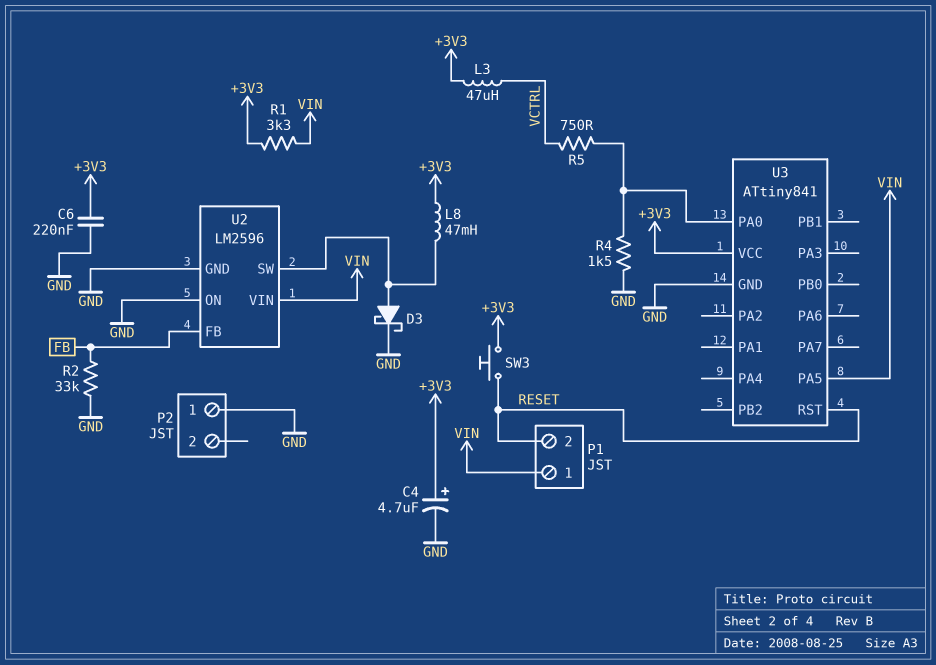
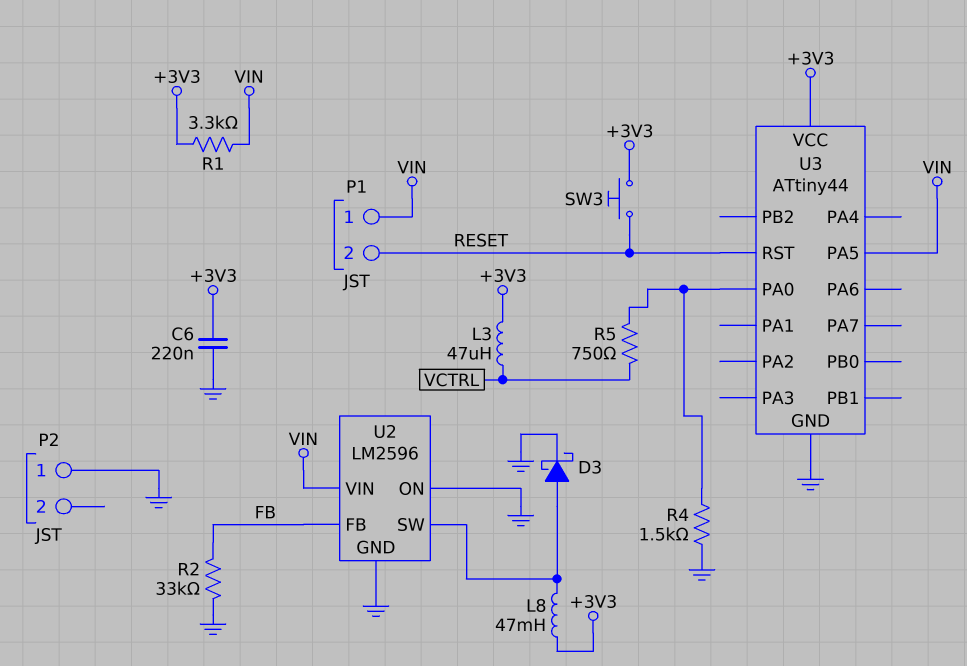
C4: 4.7uF (plus +3V3, minus GND) -> none
U3: ATtiny841 -> ATtiny44

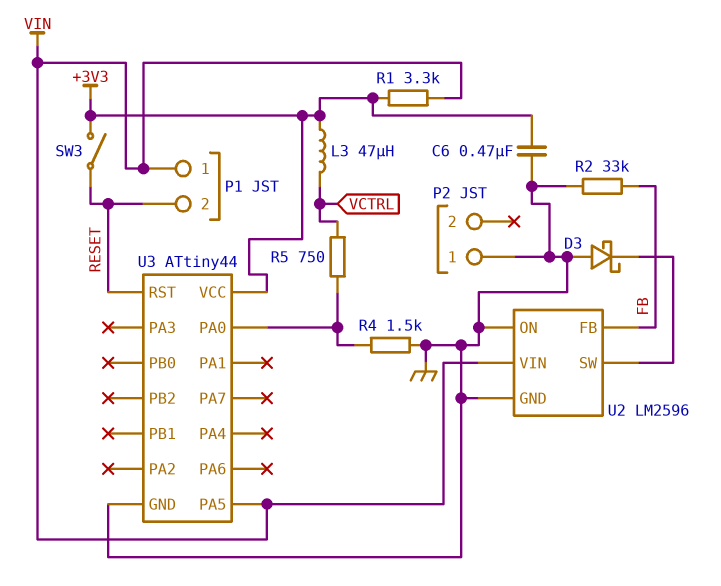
C6: 220nF (+3V3, GND) -> 470nF (+3V3, GND)
D3: schottky (A U2/SW, K GND) -> schottky (A GND, K U2/SW)
L8: 47mH (+3V3, U2/SW) -> none
SW3: button (+3V3, RESET) -> switch (+3V3, RESET)

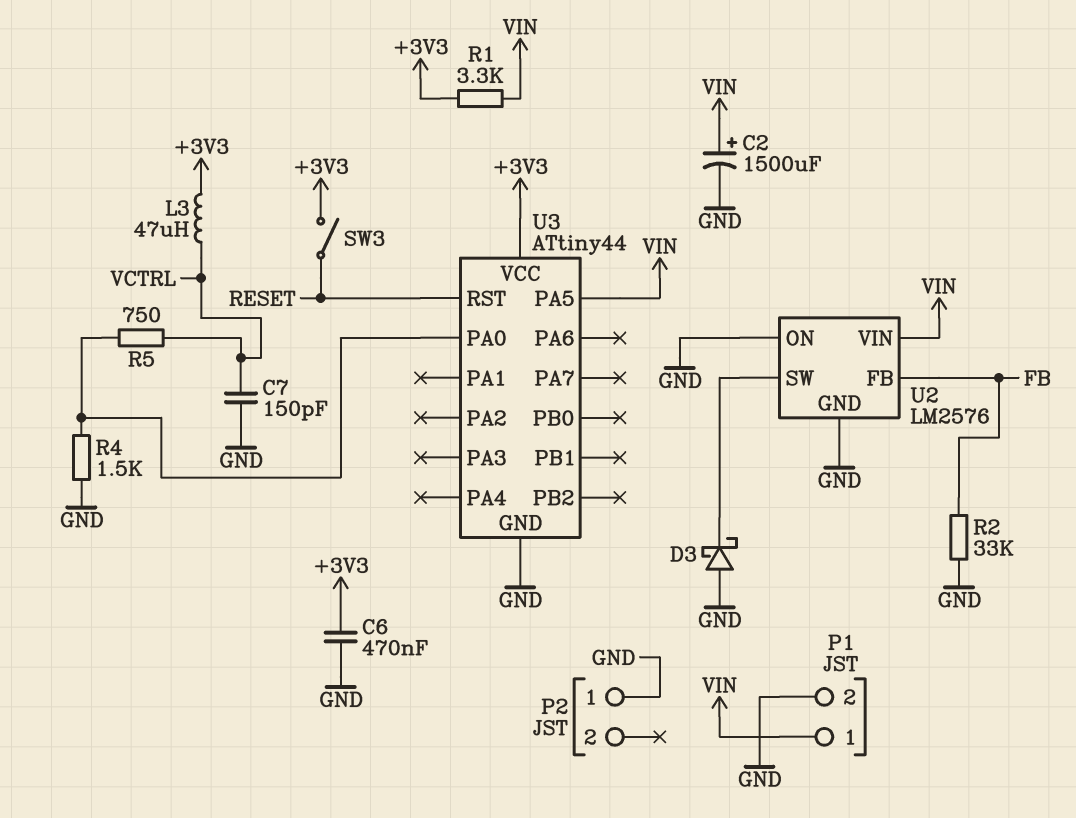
C2: none -> 1500uF (plus VIN, minus GND)
C7: none -> 150pF (GND, VCTRL)
P1 pin 2: RESET -> GND
U2: LM2596 -> LM2576

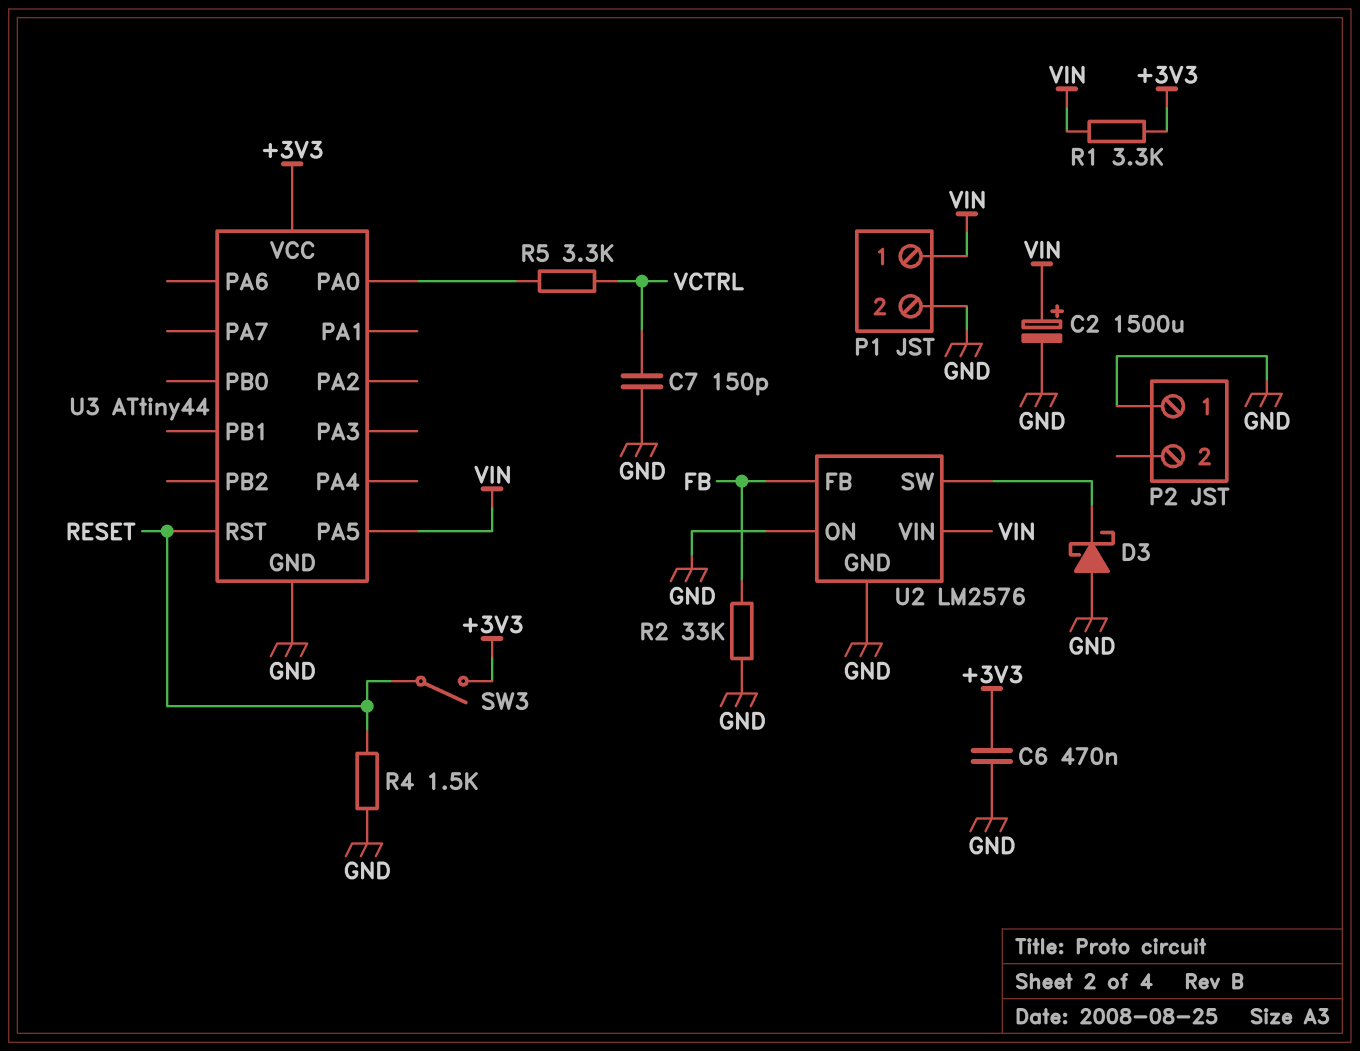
L3: 47uH (+3V3, VCTRL) -> none
R4: 1.5k (GND, U3/PA0) -> 1.5k (GND, RESET)
R5: 750 (U3/PA0, VCTRL) -> 3.3k (U3/PA0, VCTRL)

